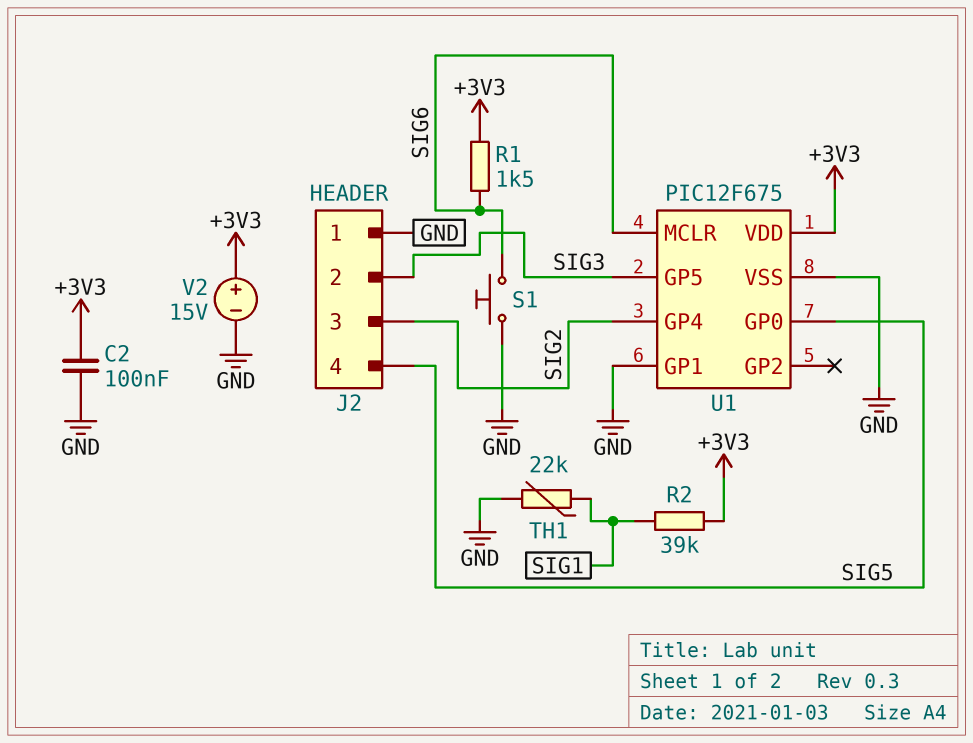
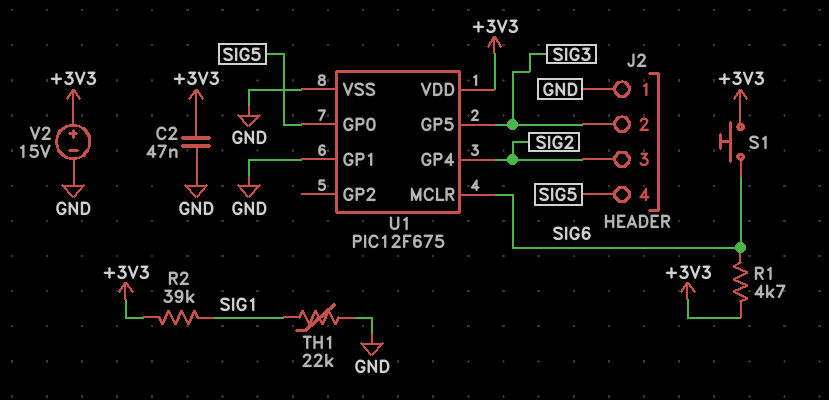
C2: 100nF (+3V3, GND) -> 47nF (+3V3, GND)
R1: 1.5k (+3V3, SIG6) -> 4.7k (+3V3, SIG6)
S1: button (GND, SIG6) -> button (+3V3, SIG6)

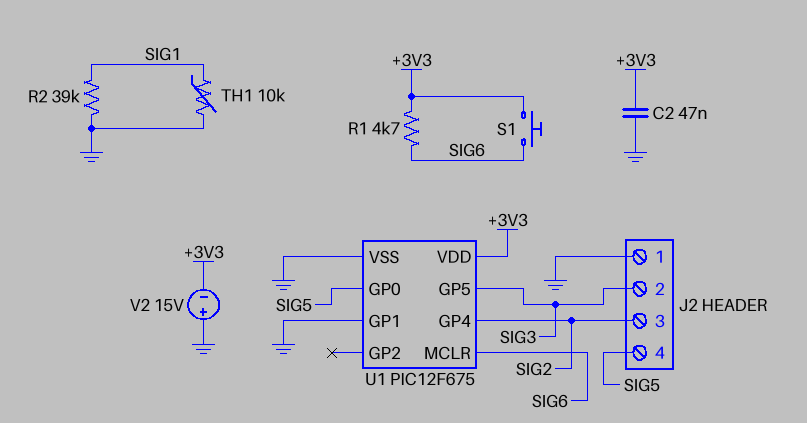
R2: 39k (+3V3, SIG1) -> 39k (GND, SIG1)
TH1: 22k (GND, SIG1) -> 10k (GND, SIG1)
V2: 15V (plus +3V3, minus GND) -> 15V (plus GND, minus +3V3)

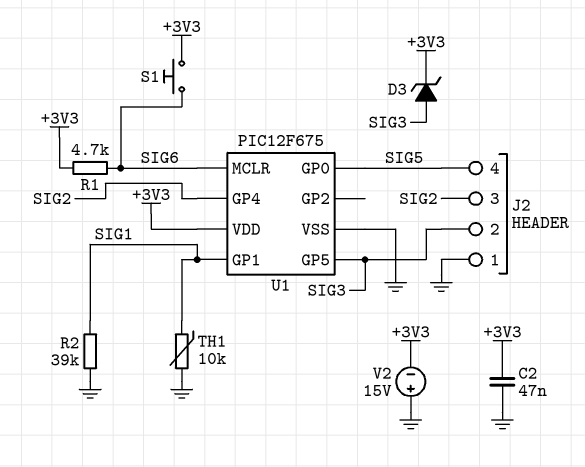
D3: none -> zener (A SIG3, K +3V3)
U1 pin GP1: GND -> SIG1

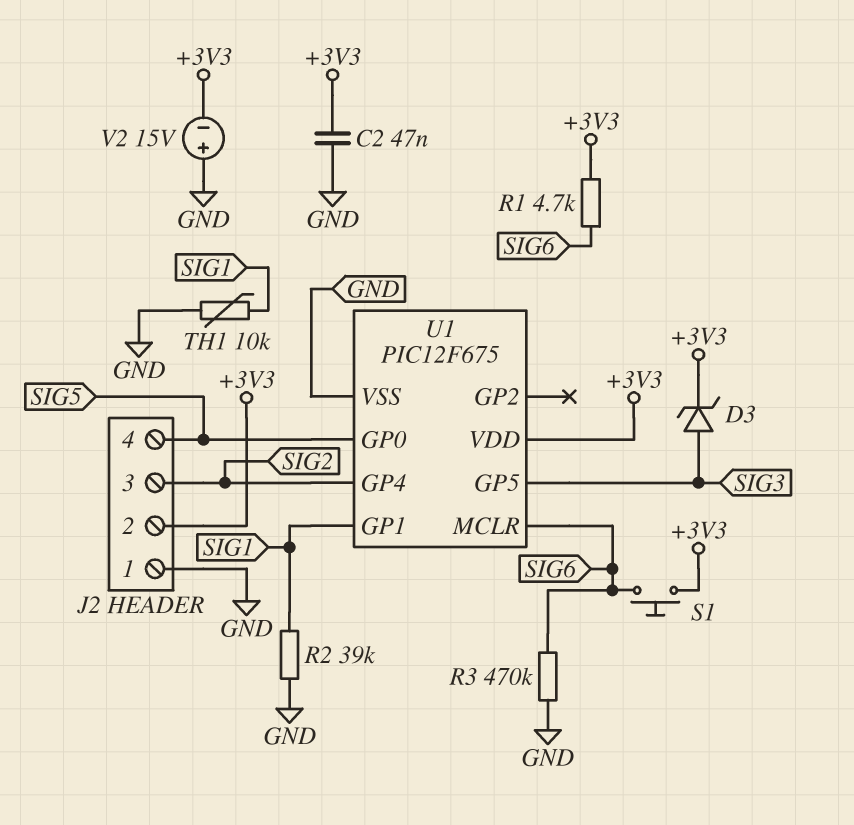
J2 pin 2: SIG3 -> +3V3
R3: none -> 470k (GND, SIG6)

